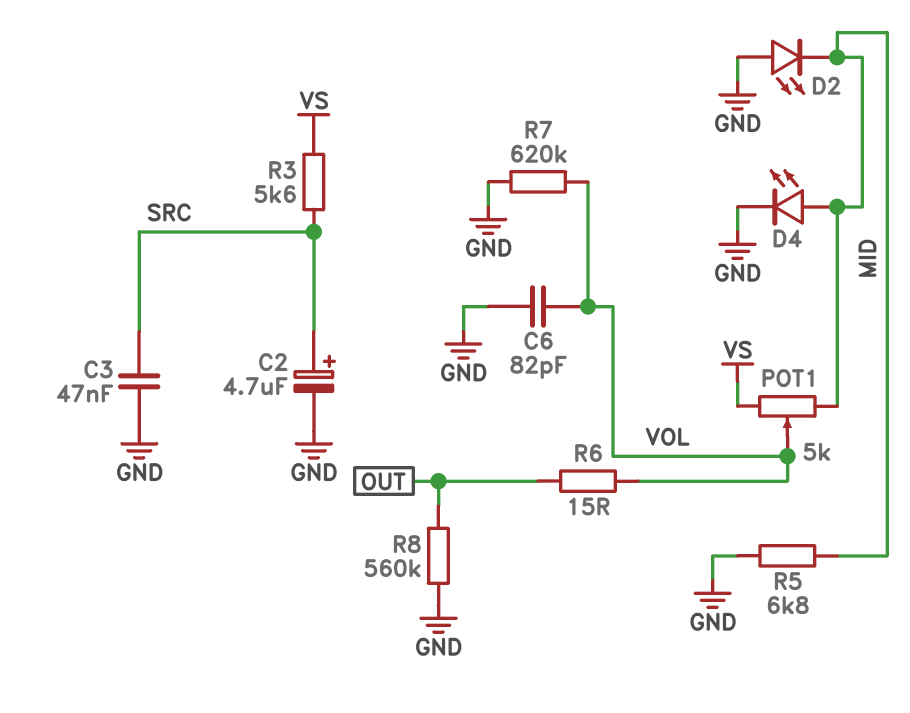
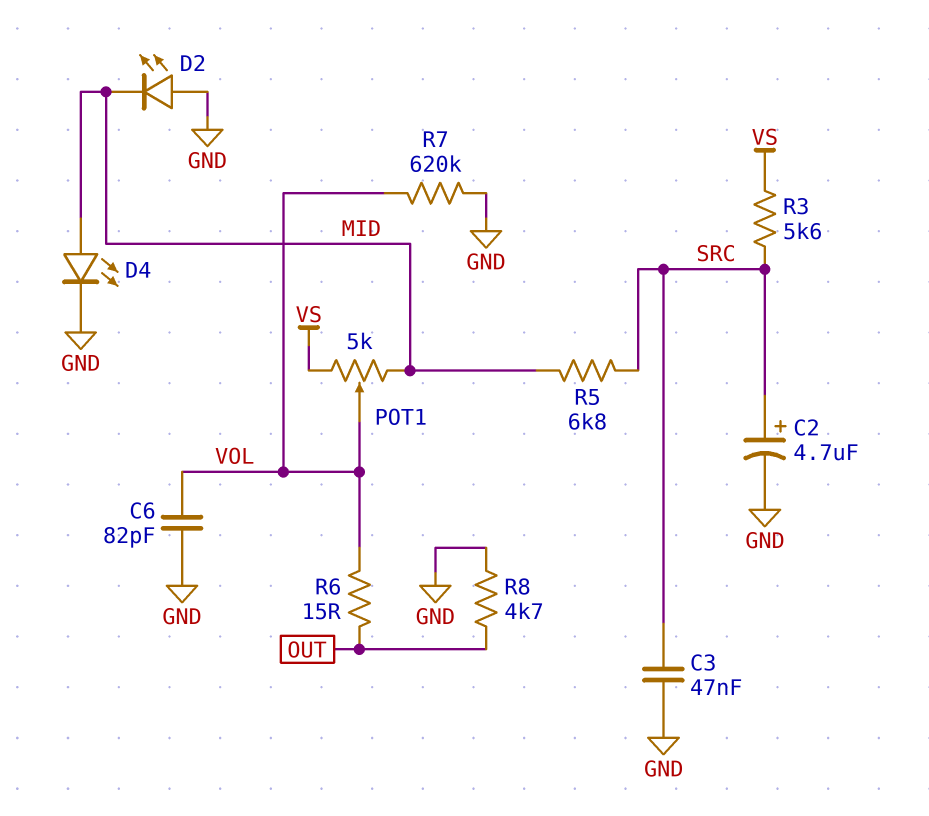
R5: 6.8k (GND, MID) -> 6.8k (MID, SRC)
R8: 560k (GND, OUT) -> 4.7k (GND, OUT)

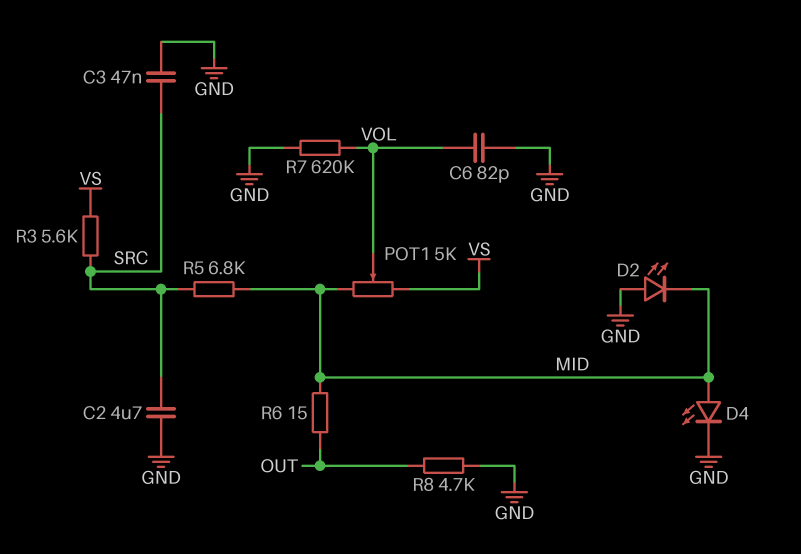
C2: 4.7uF (plus SRC, minus GND) -> 4.7uF (GND, SRC)
R6: 15 (OUT, VOL) -> 15 (MID, OUT)

